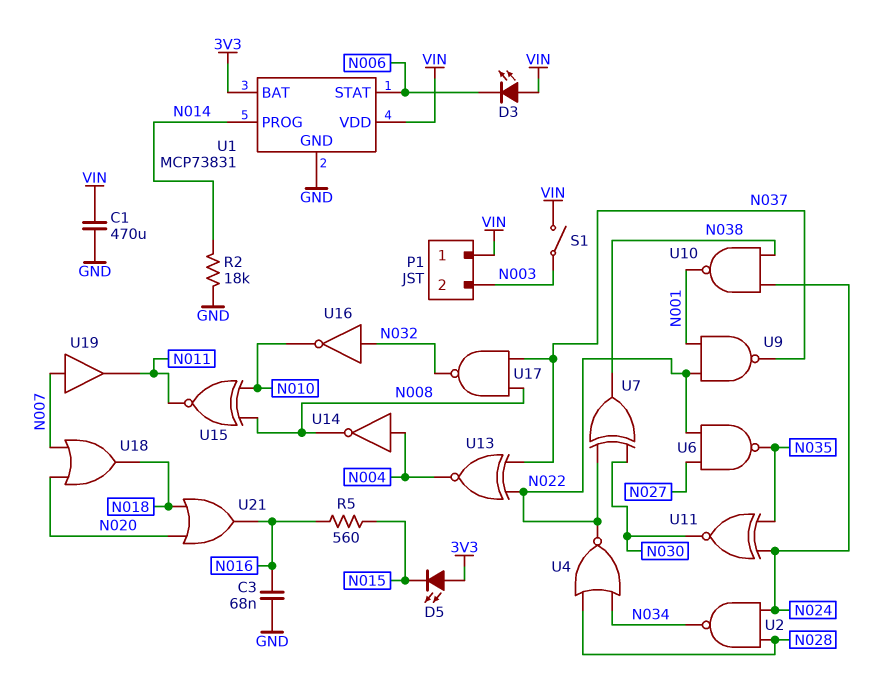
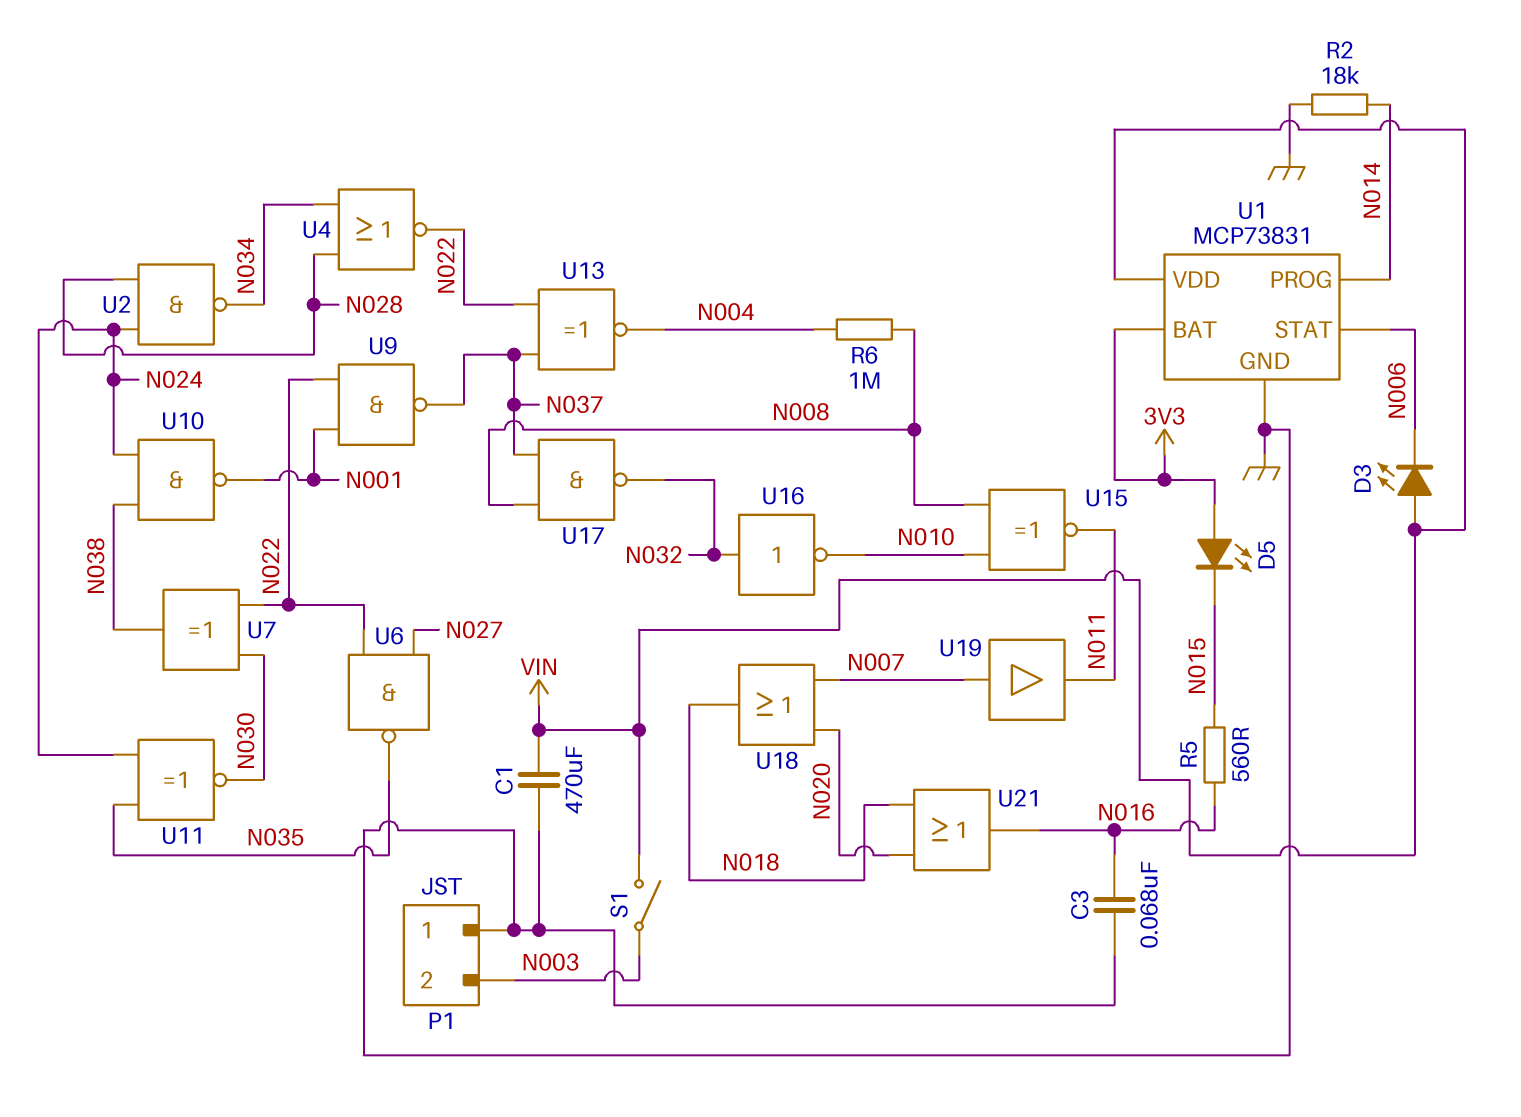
P1 pin 1: VIN -> GND
R6: none -> 1M (N004, N008)
U14: NOT (in N004, out N008) -> none

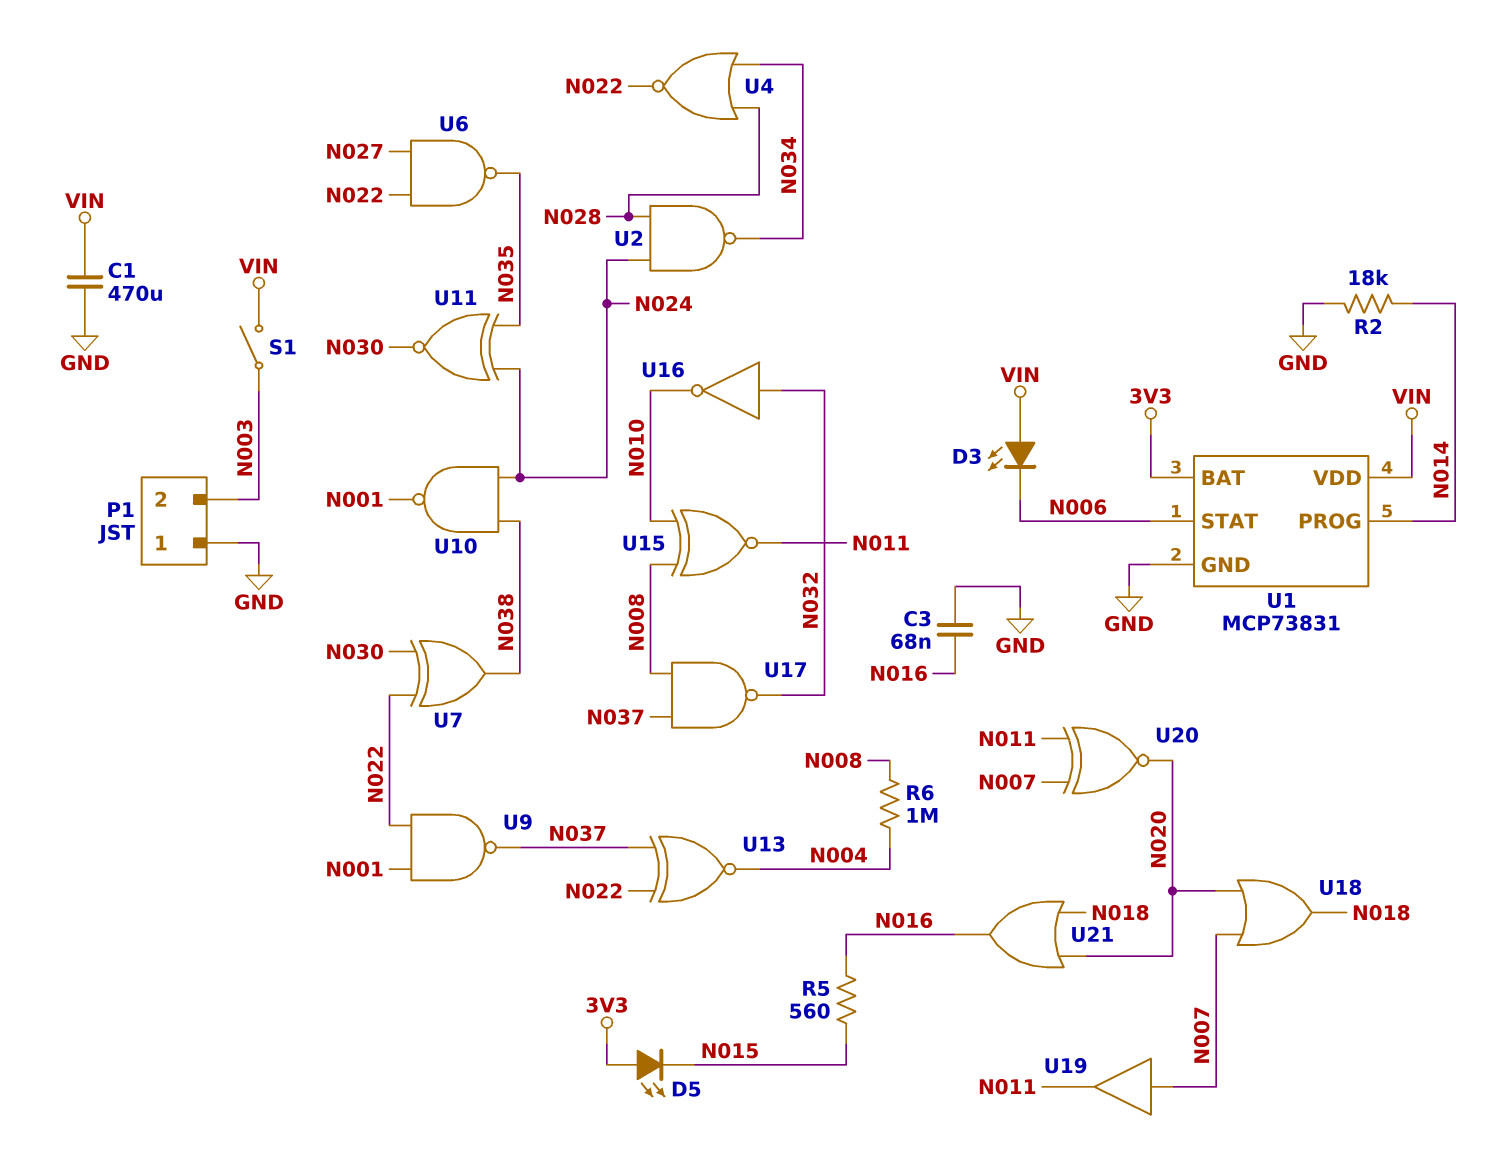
U20: none -> XNOR (in N007, in N011, out N020)

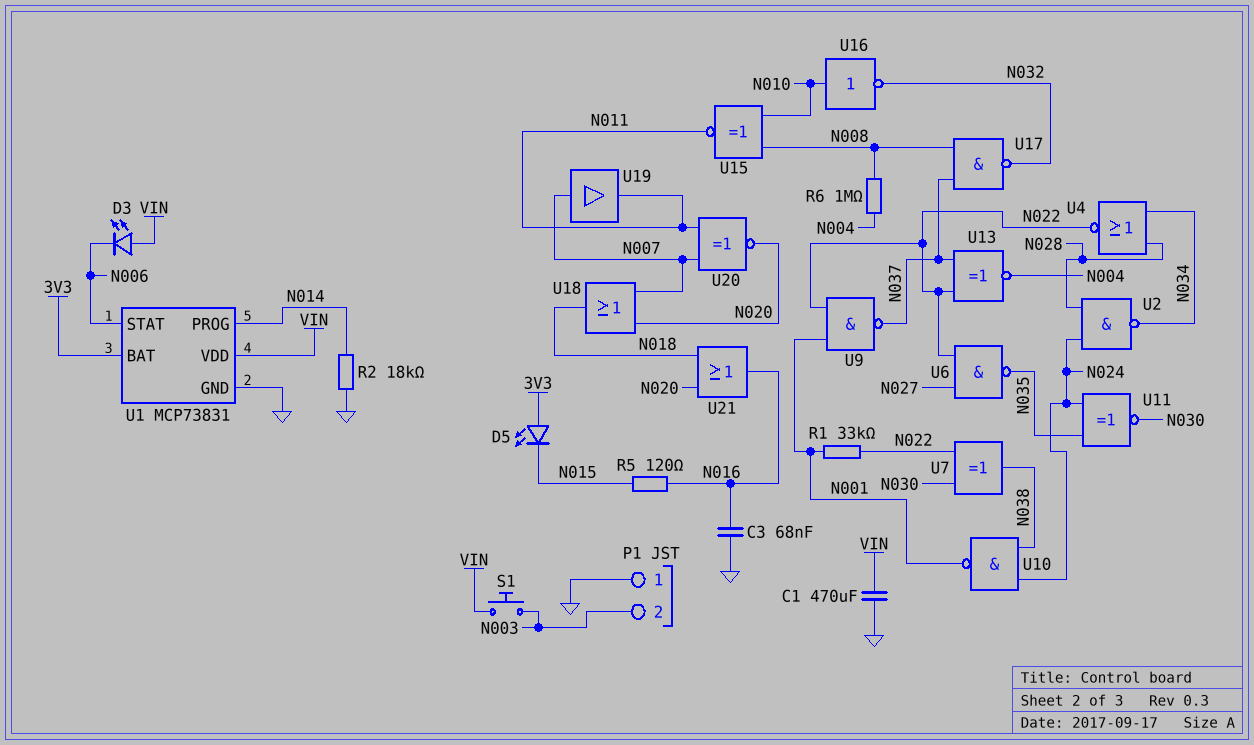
R1: none -> 33k (N001, N022)
R5: 560 (N015, N016) -> 120 (N015, N016)
S1: switch (N003, VIN) -> button (N003, VIN)
U16: NOT (in N032, out N010) -> NOT (in N010, out N032)

